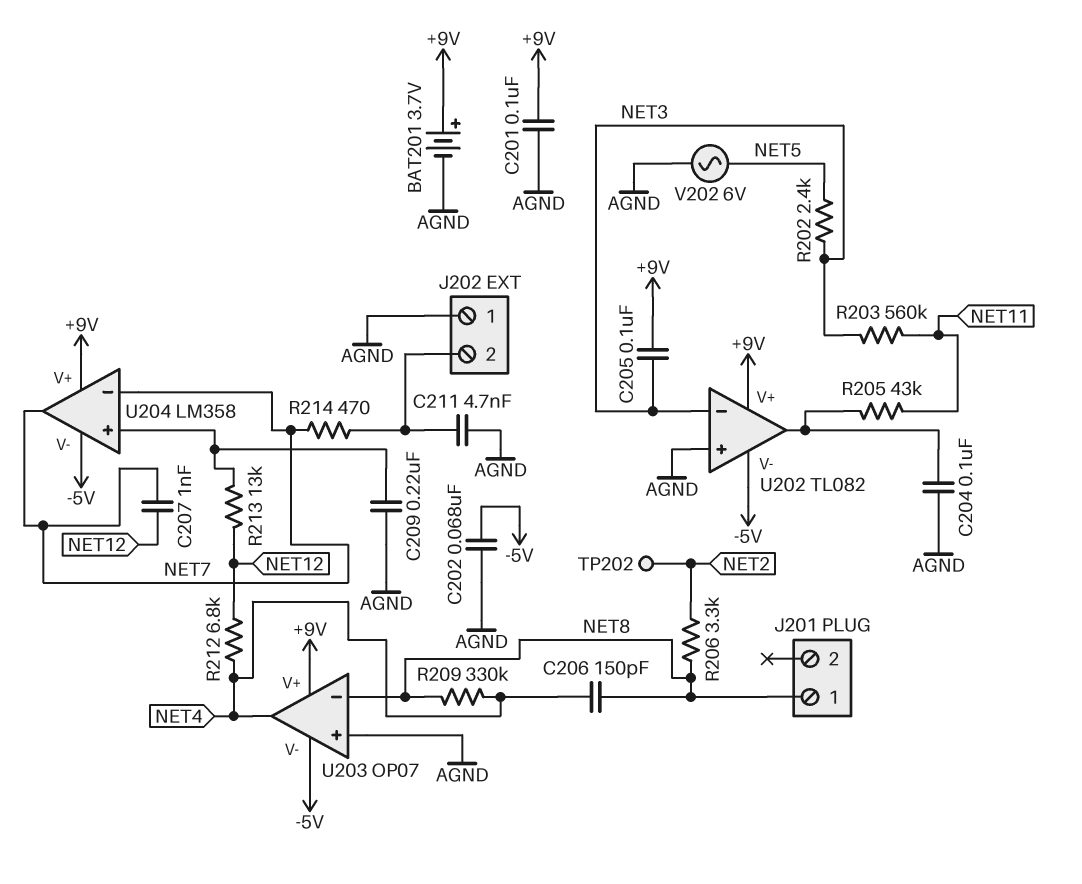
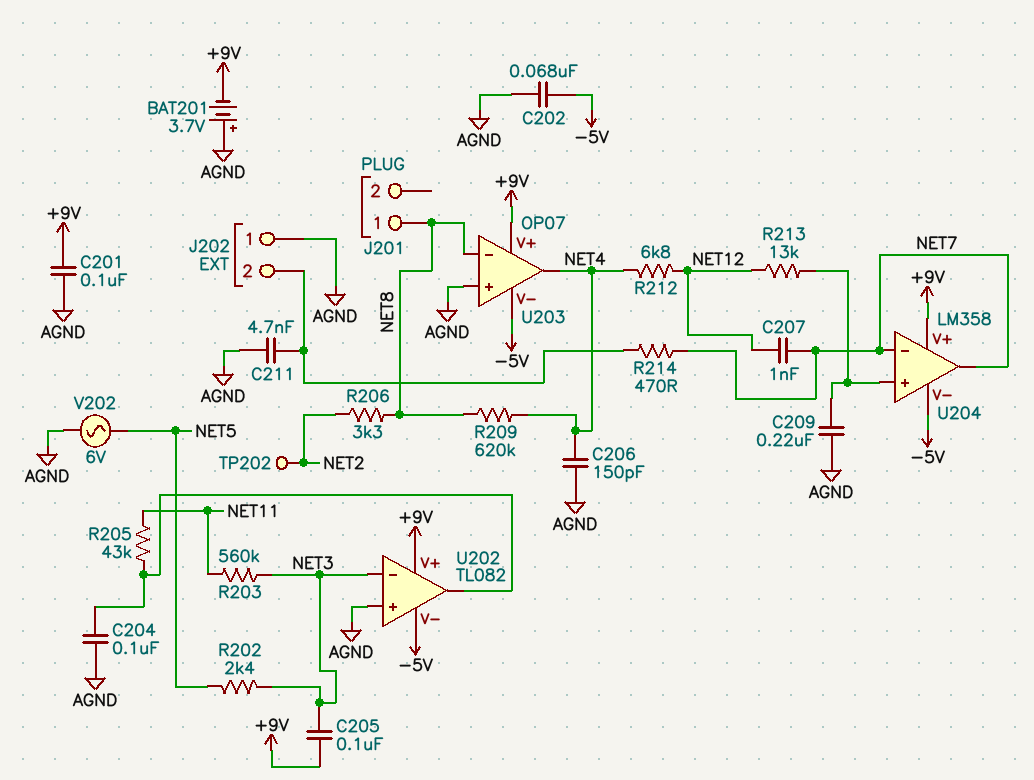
BAT201: 3.7V (plus +9V, minus AGND) -> 3.7V (plus AGND, minus +9V)
C206: 150pF (NET4, NET8) -> 150pF (AGND, NET4)
R209: 330k (NET4, NET8) -> 620k (NET4, NET8)

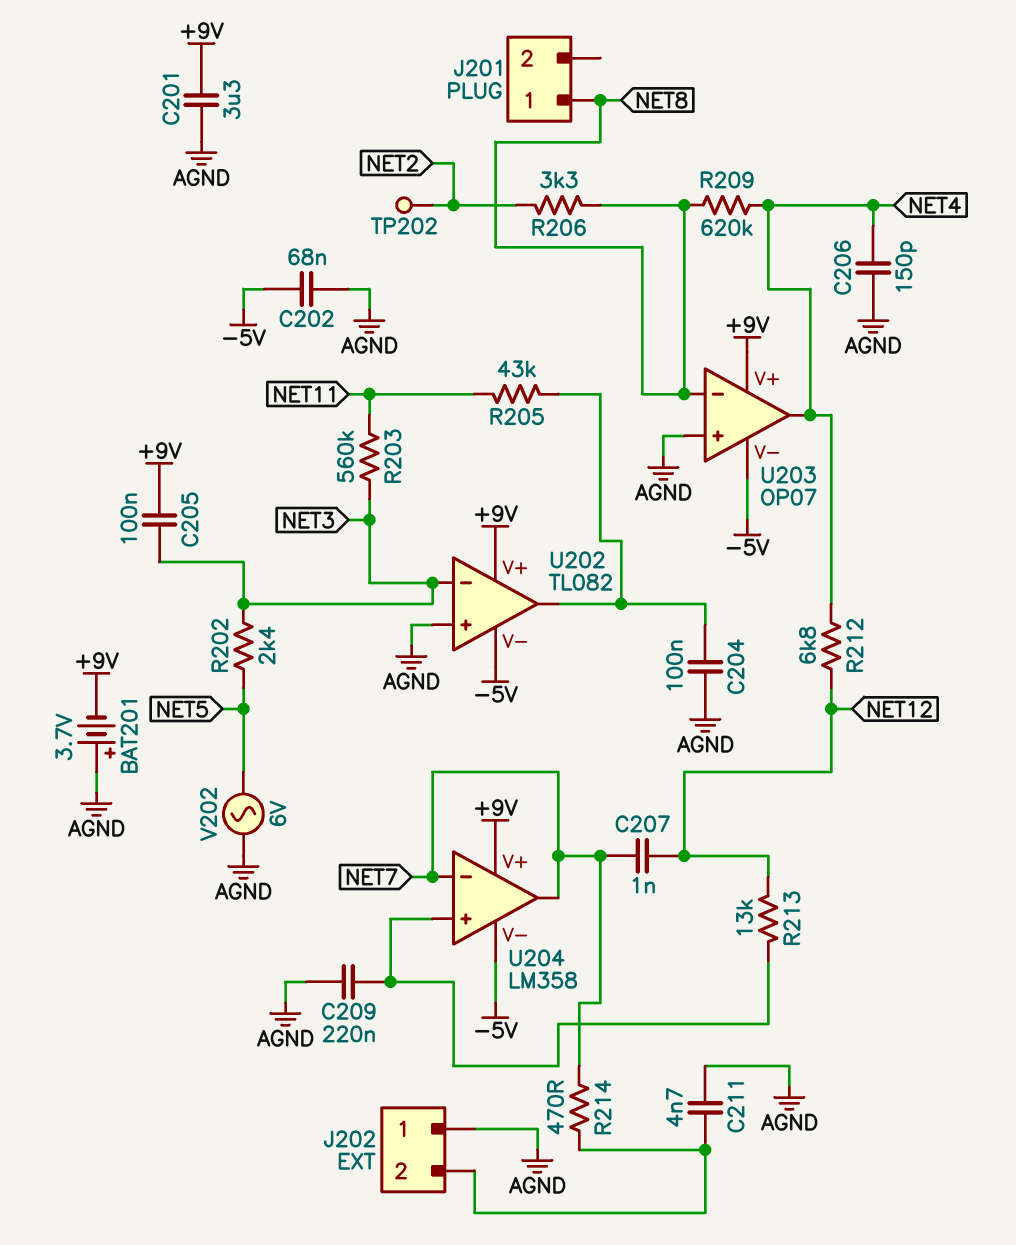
C201: 100nF (+9V, AGND) -> 3.3uF (+9V, AGND)

